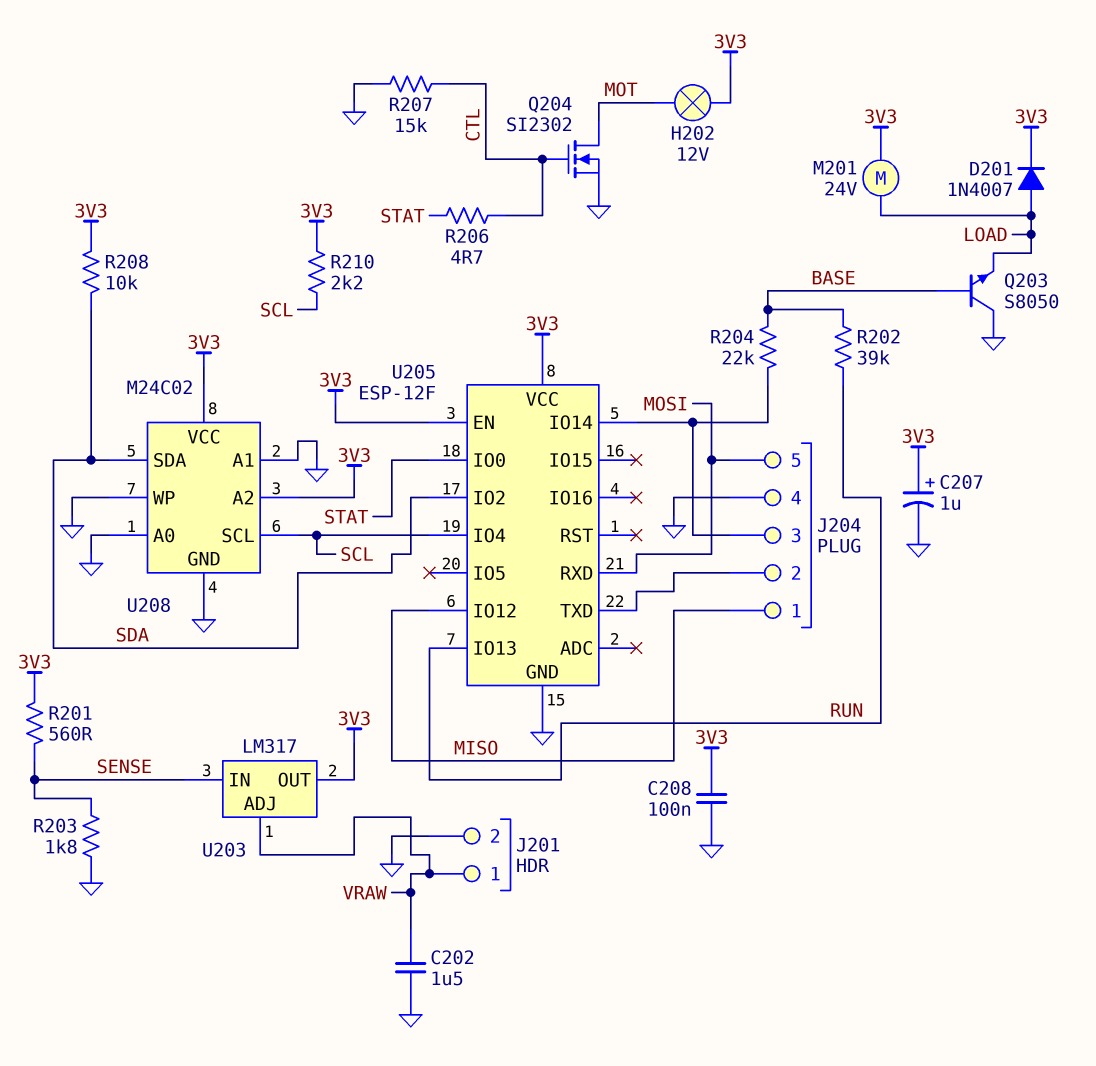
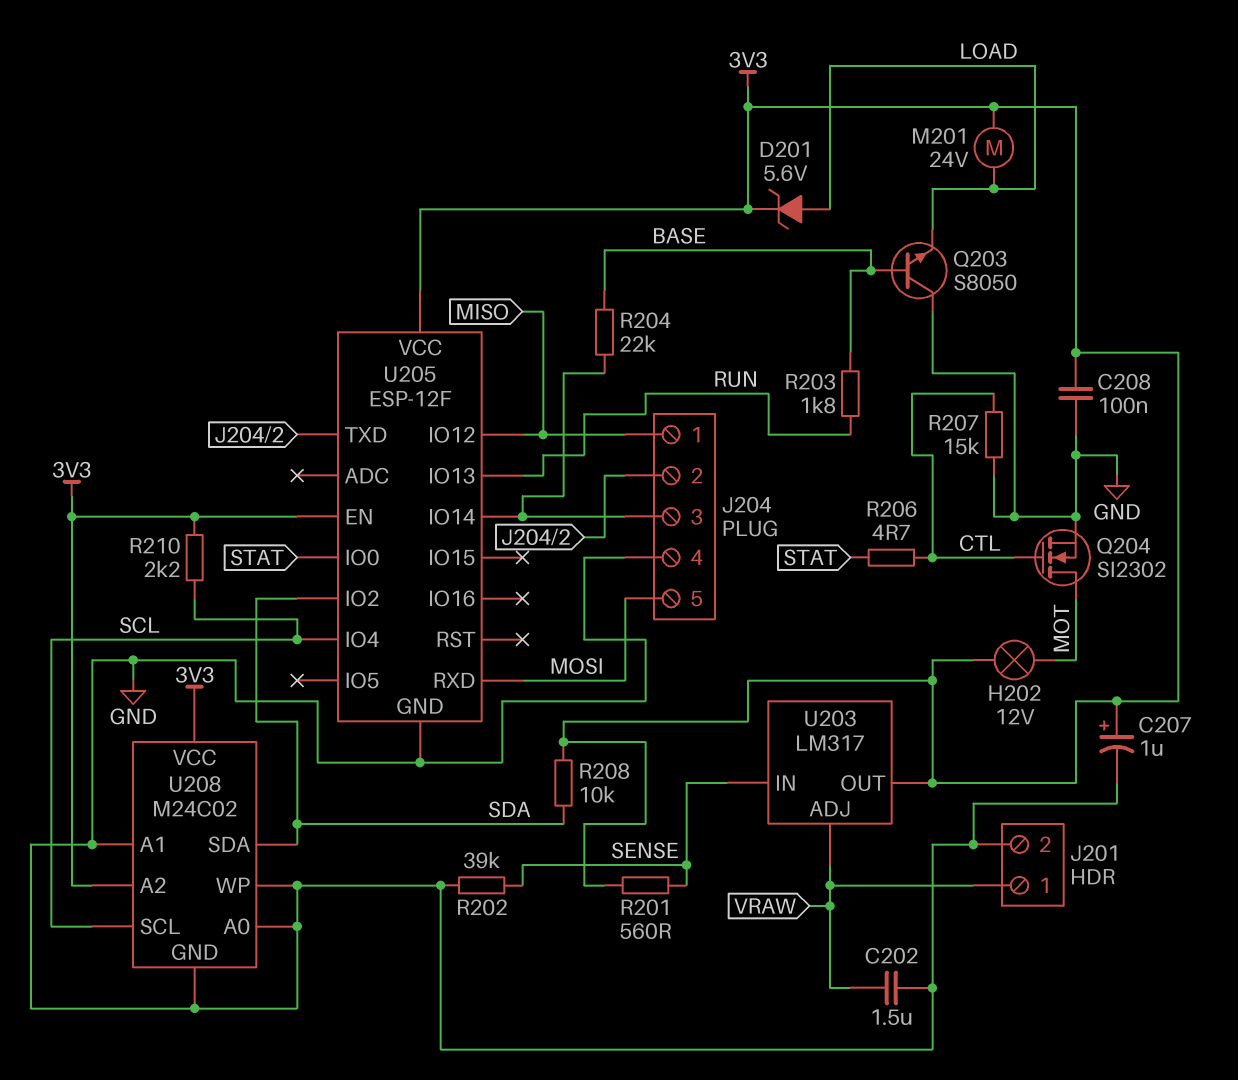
D201: diode 1N4007 (A LOAD, K 3V3) -> zener 5.6V (A LOAD, K 3V3)
R202: 39k (BASE, RUN) -> 39k (GND, SENSE)
R203: 1.8k (GND, SENSE) -> 1.8k (BASE, RUN)

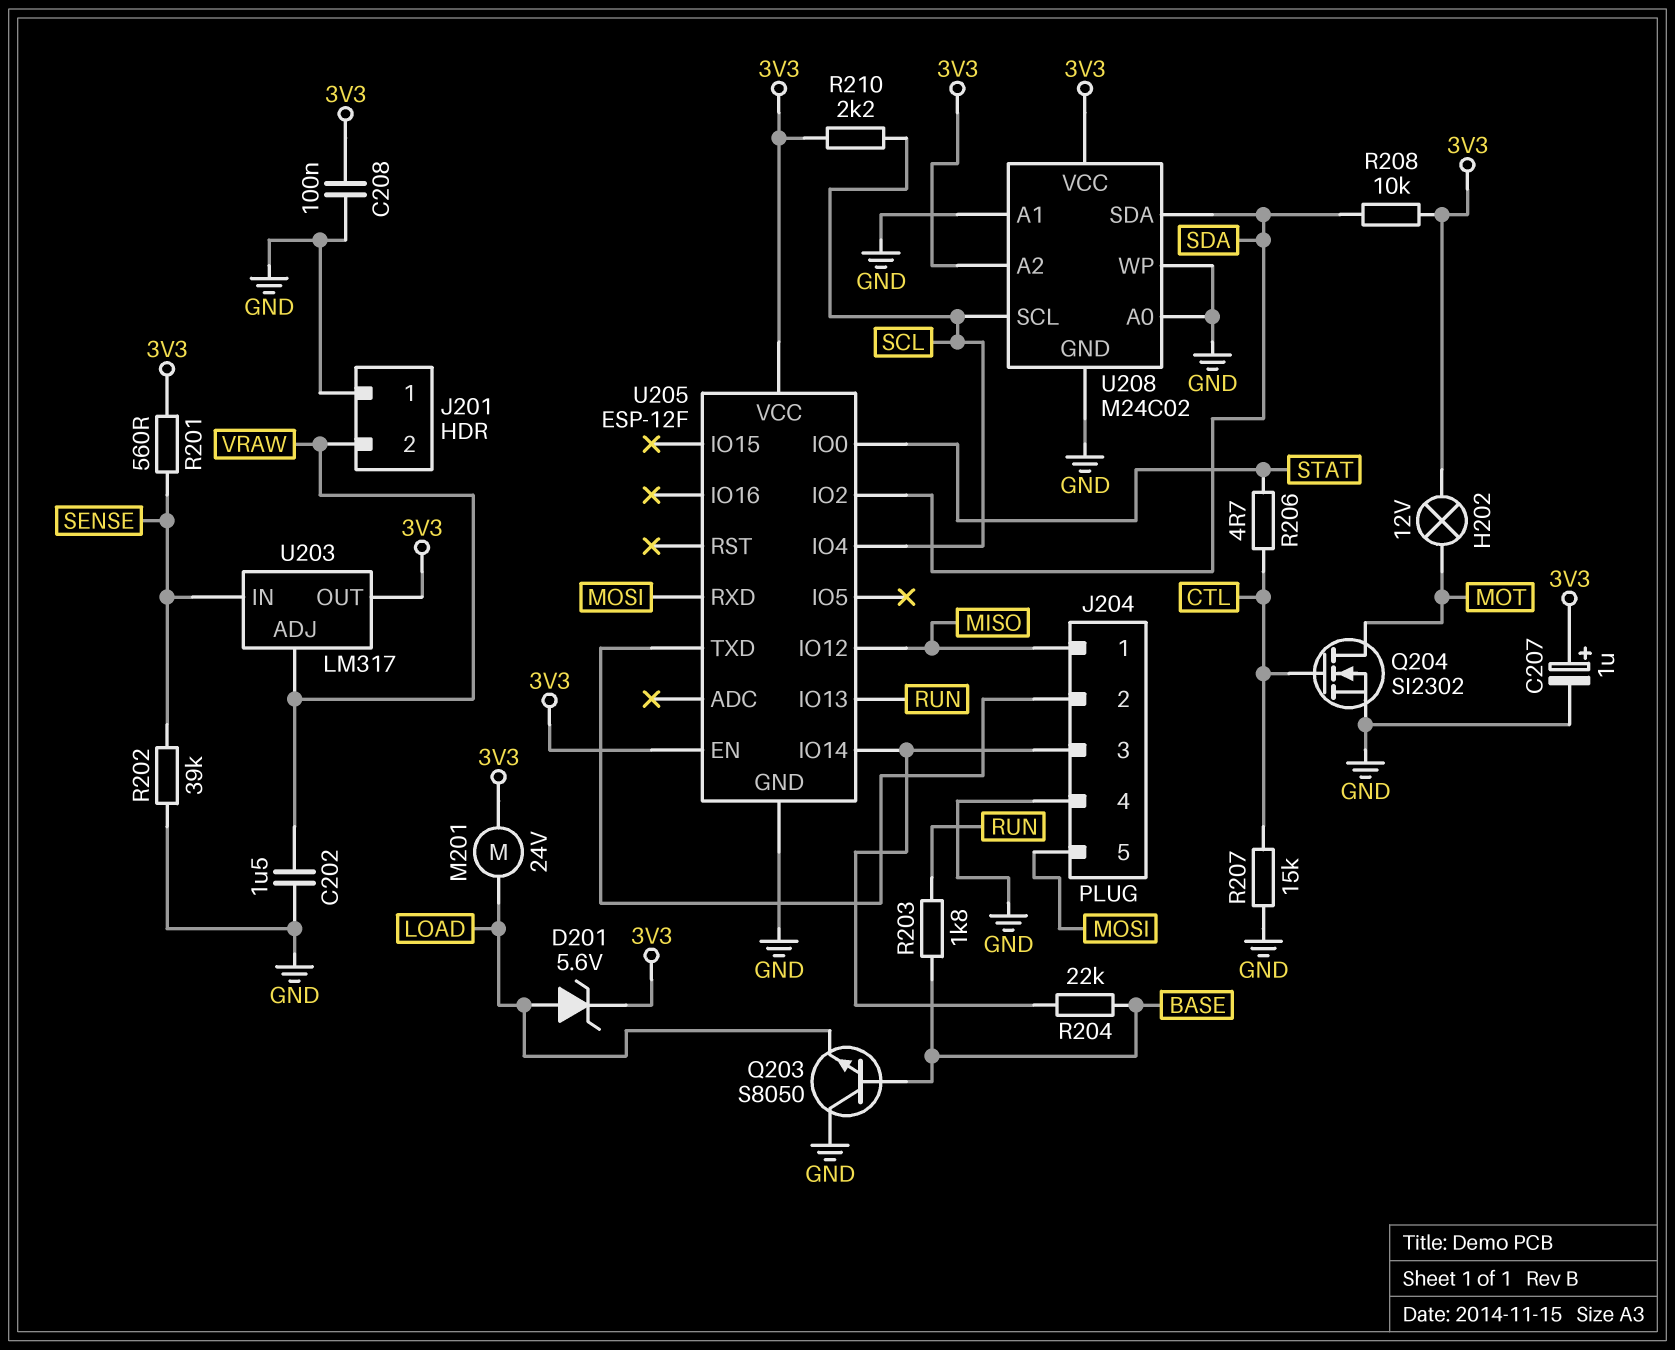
J201 pin 1: VRAW -> GND
J201 pin 2: GND -> VRAW

